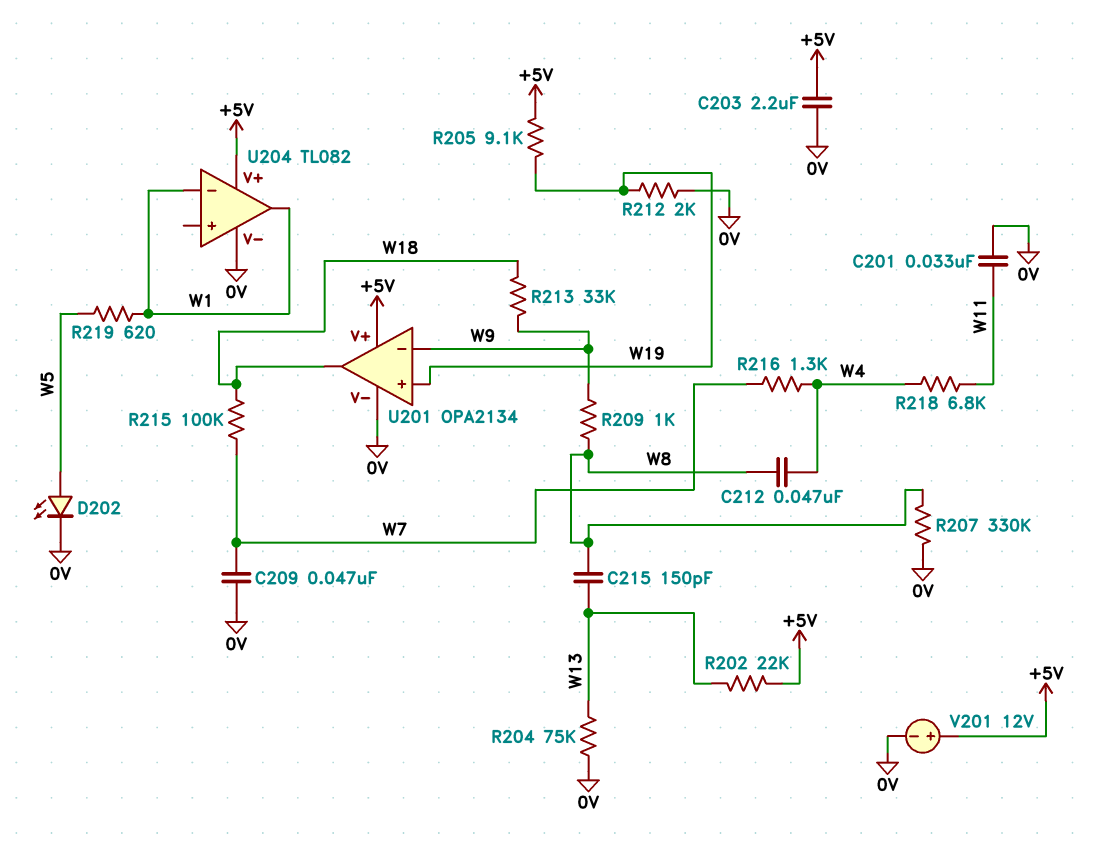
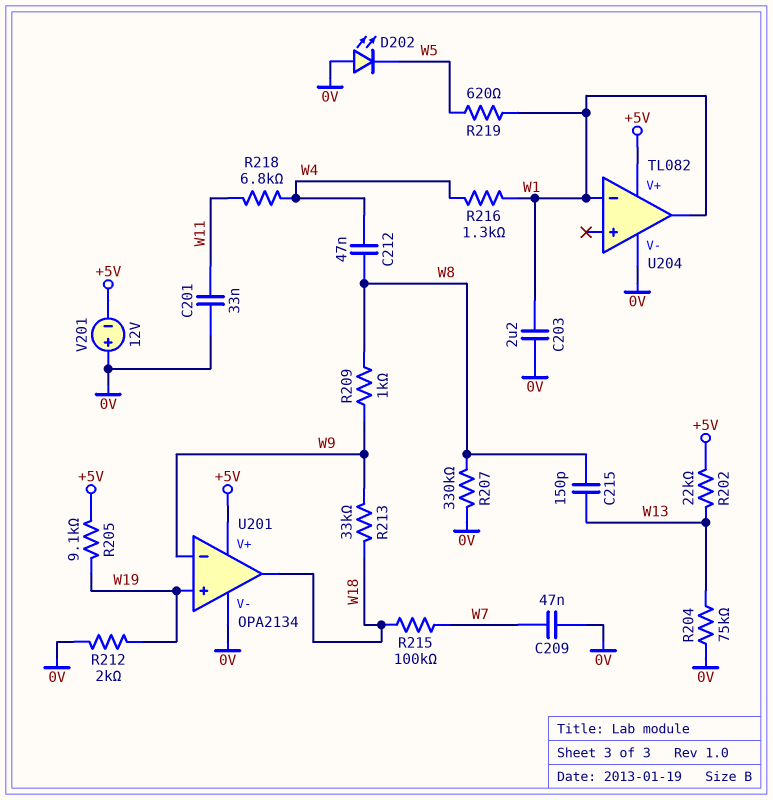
C203: 2.2uF (+5V, 0V) -> 2.2uF (0V, W1)
D202: LED (A W5, K 0V) -> LED (A 0V, K W5)
R216: 1.3k (W4, W7) -> 1.3k (W1, W4)
V201: 12V (plus +5V, minus 0V) -> 12V (plus 0V, minus +5V)

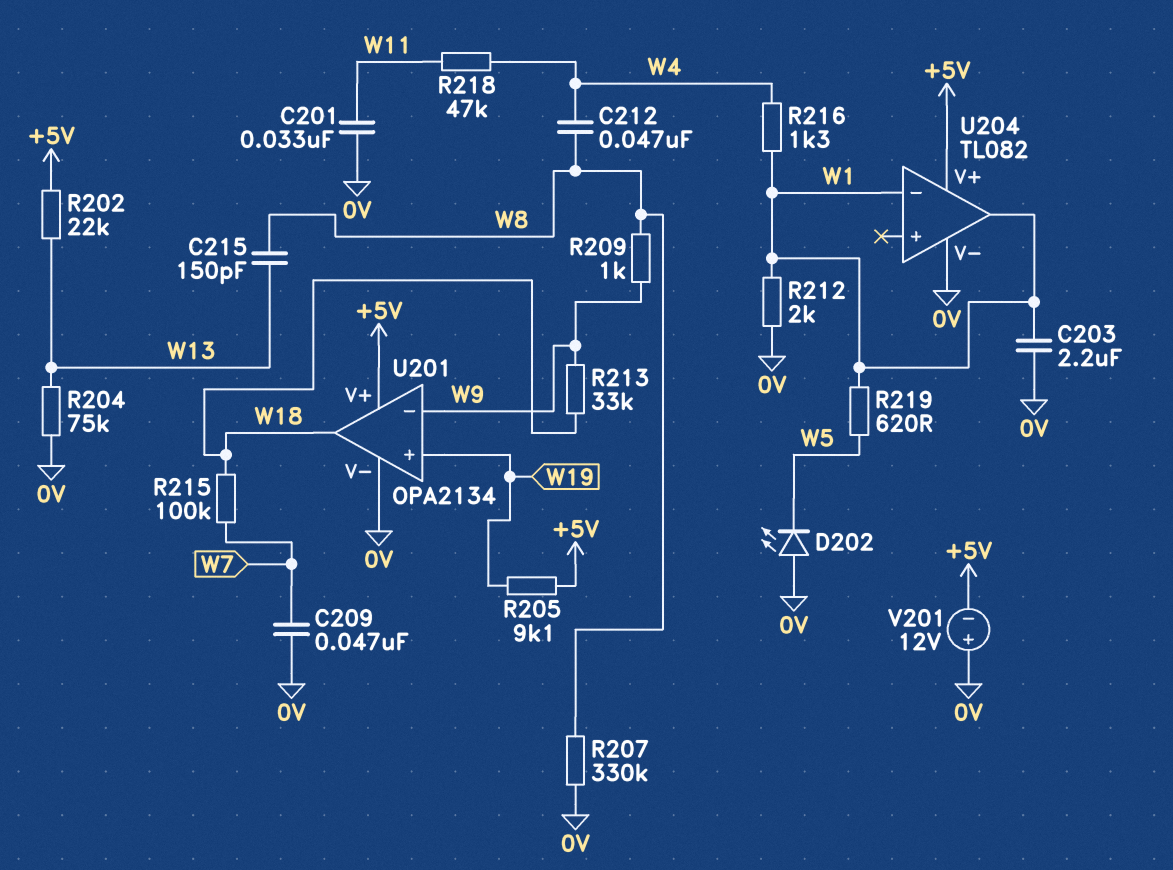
R212: 2k (0V, W19) -> 2k (0V, W1)
R218: 6.8k (W4, W11) -> 47k (W4, W11)

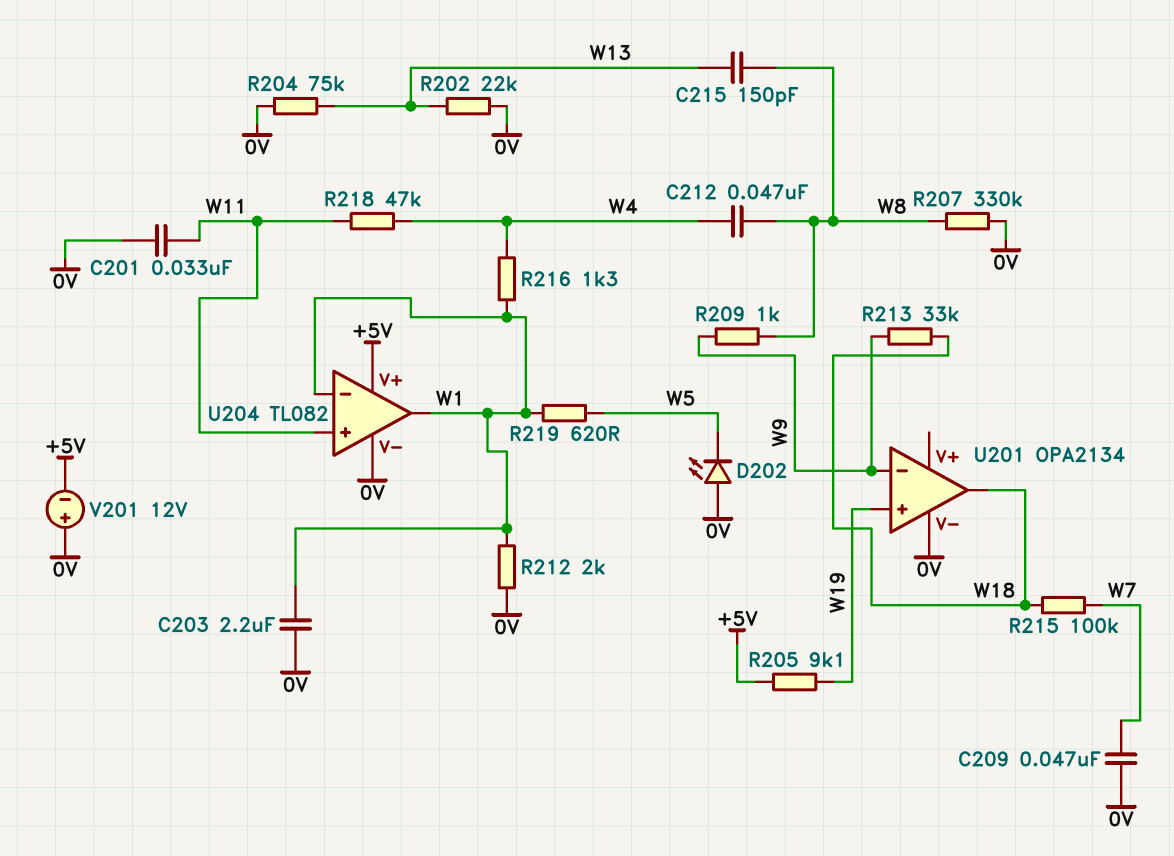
R202: 22k (+5V, W13) -> 22k (0V, W13)
U201 pin V+: +5V -> none
U204 pin in+: none -> W11

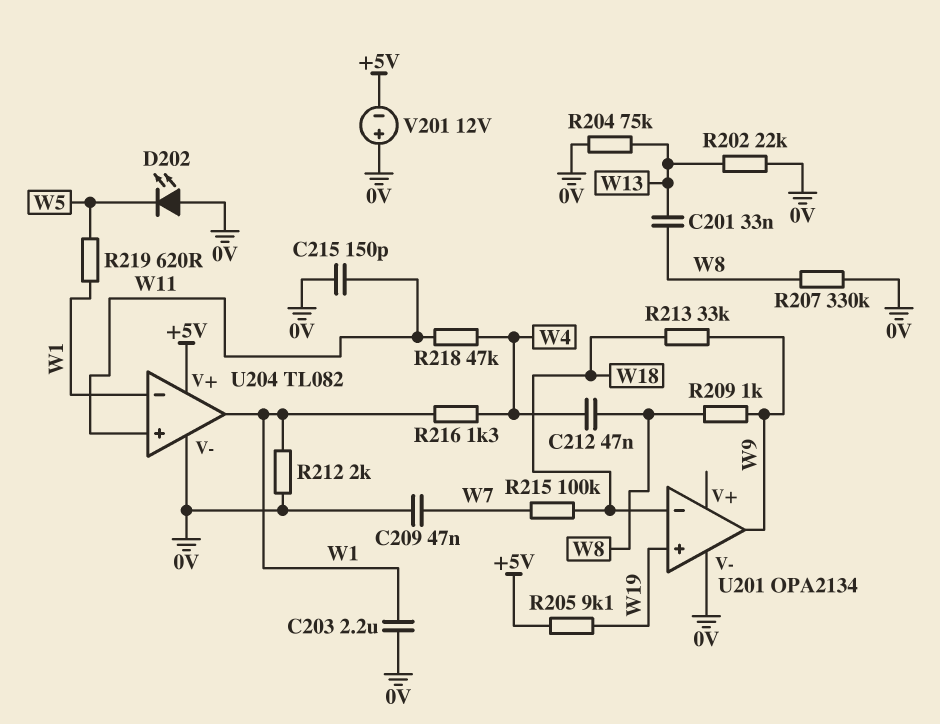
C201: 33nF (0V, W11) -> 33nF (W8, W13)
C215: 150pF (W8, W13) -> 150pF (0V, W11)
U201 pin in-: W9 -> W18
U201 pin out: W18 -> W9

